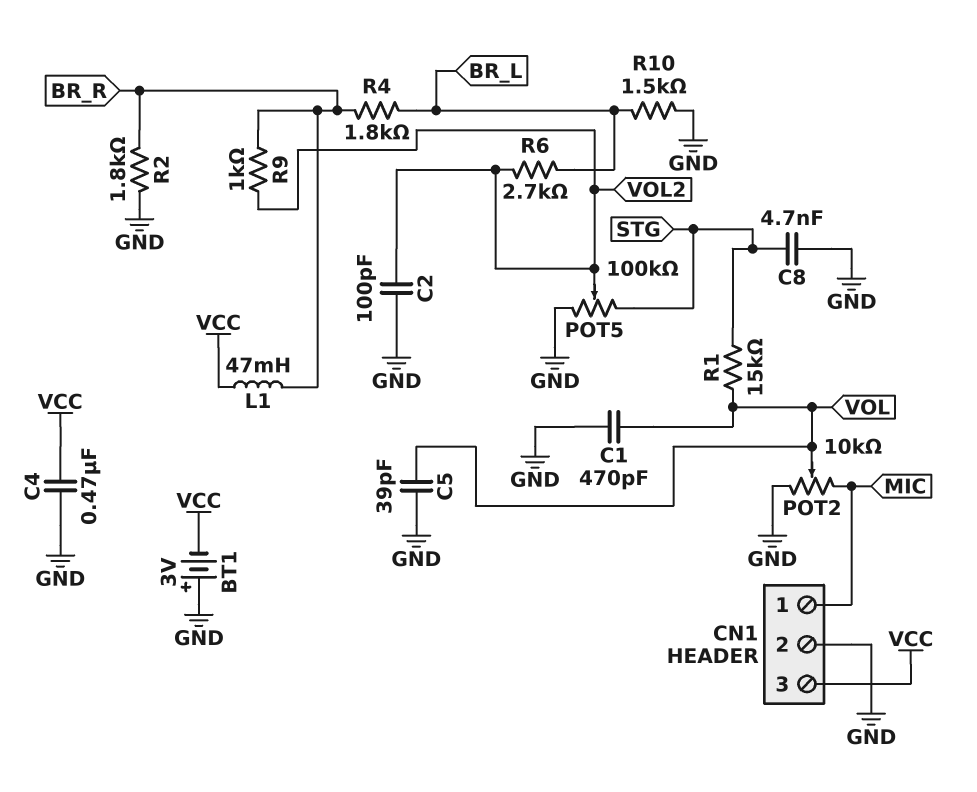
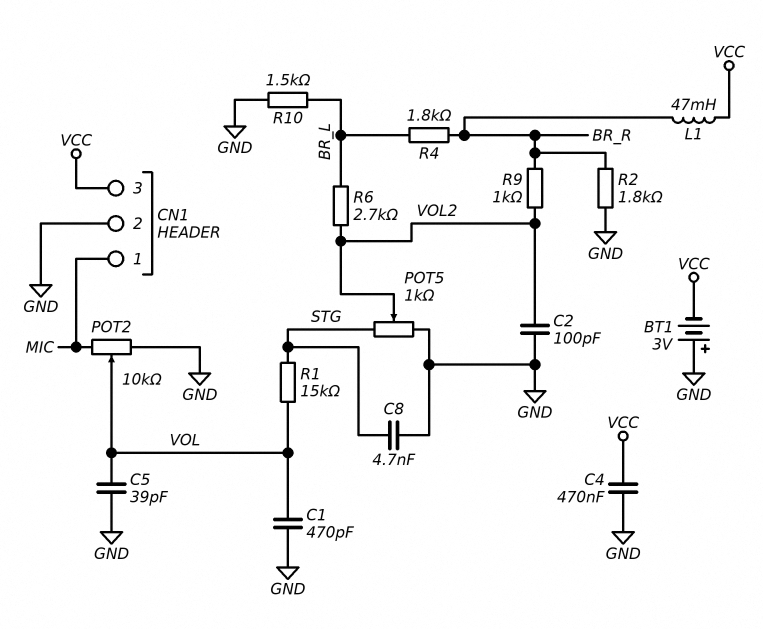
POT5: 100k (GND, STG, wiper VOL2) -> 1k (GND, STG, wiper VOL2)

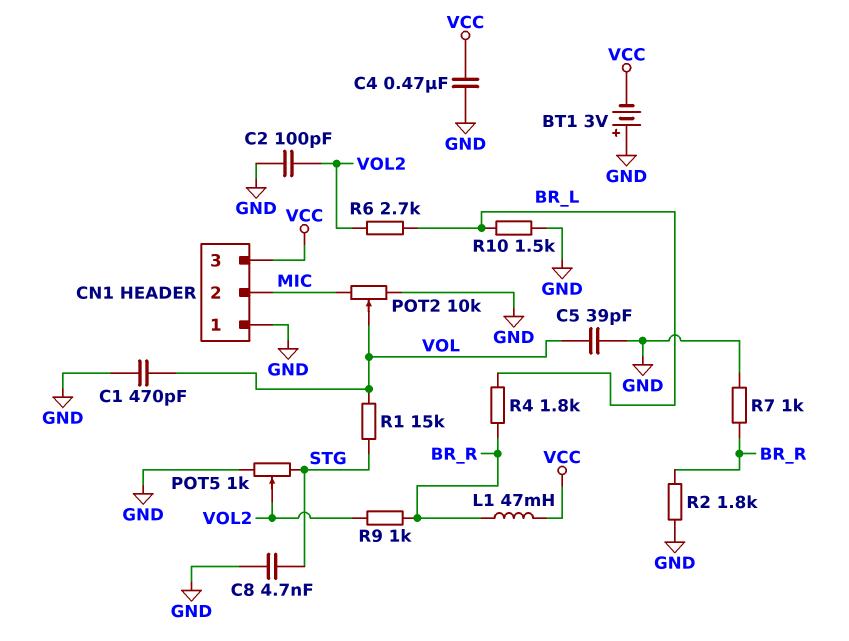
CN1 pin 1: MIC -> GND
CN1 pin 2: GND -> MIC
R7: none -> 1k (BR_R, GND)

